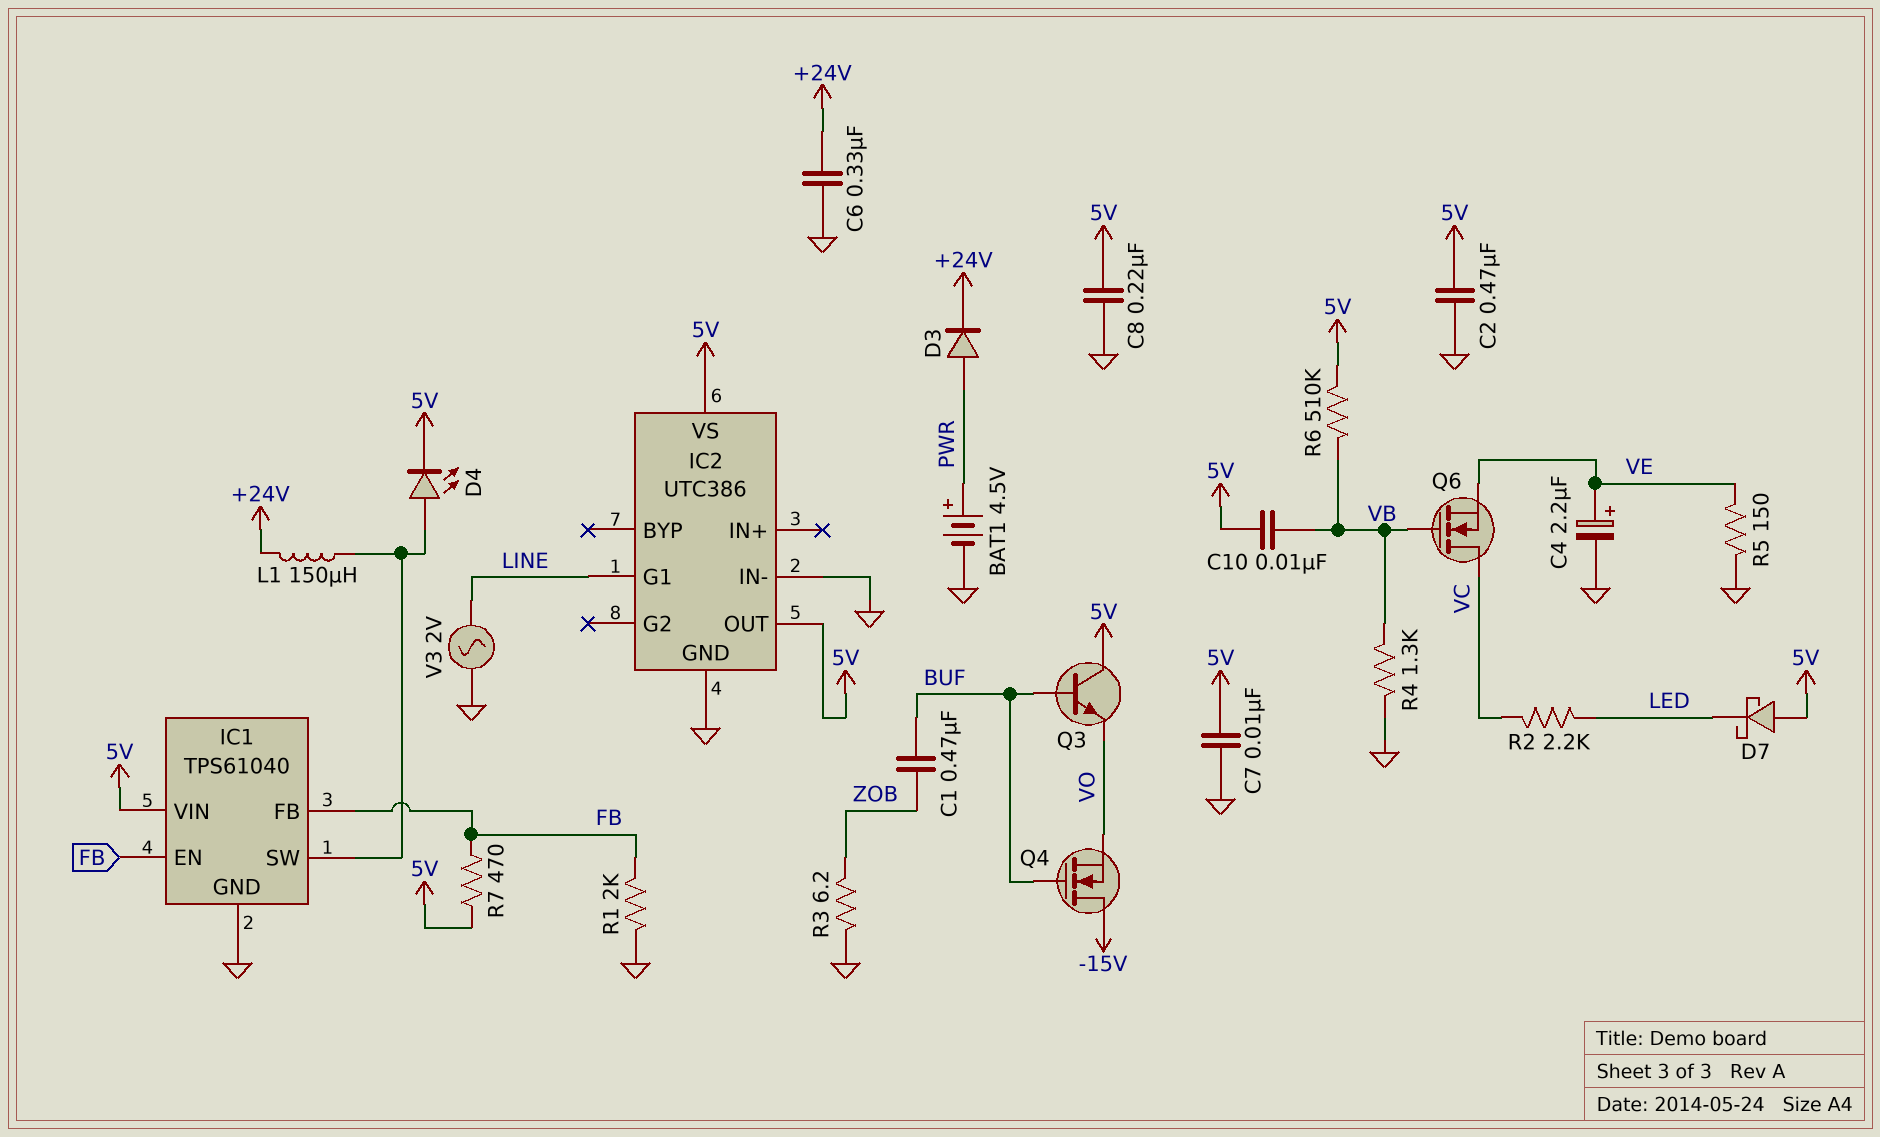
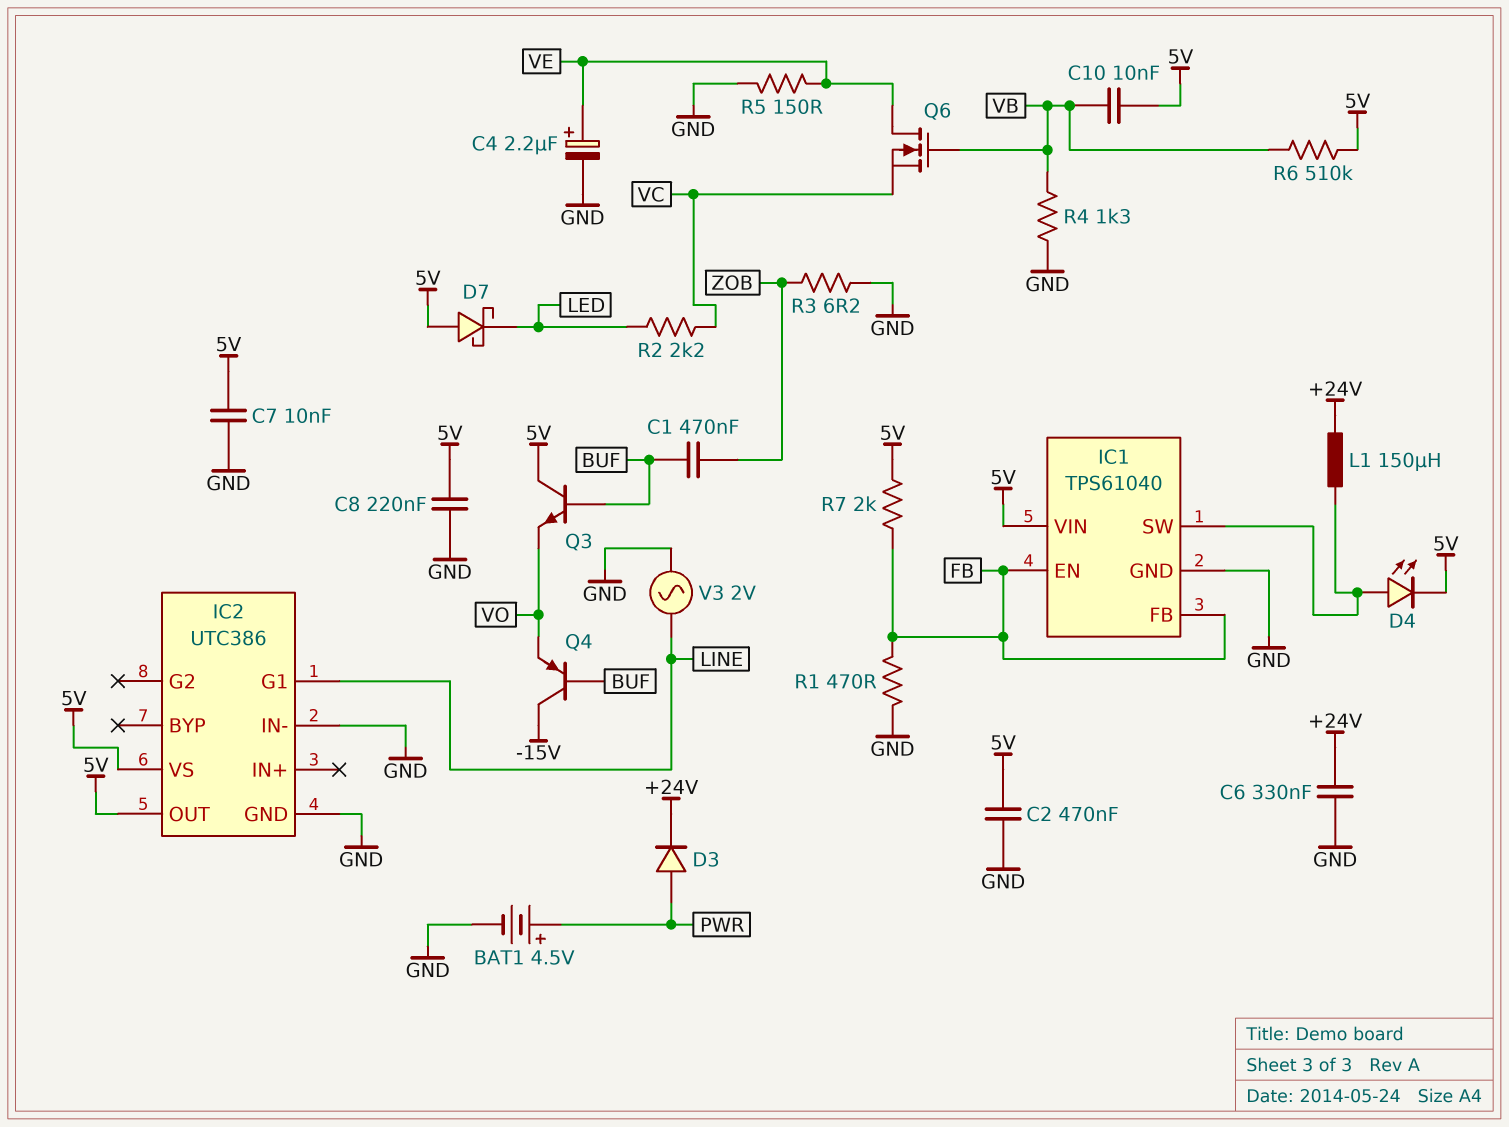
Q4: NMOS (G BUF, D -15V, S VO) -> PNP (B BUF, C -15V, E VO)
Q6: NMOS (G VB, D VC, S VE) -> NMOS (G VB, D VE, S VC)
R1: 2k (FB, GND) -> 470 (FB, GND)
R7: 470 (5V, FB) -> 2k (5V, FB)

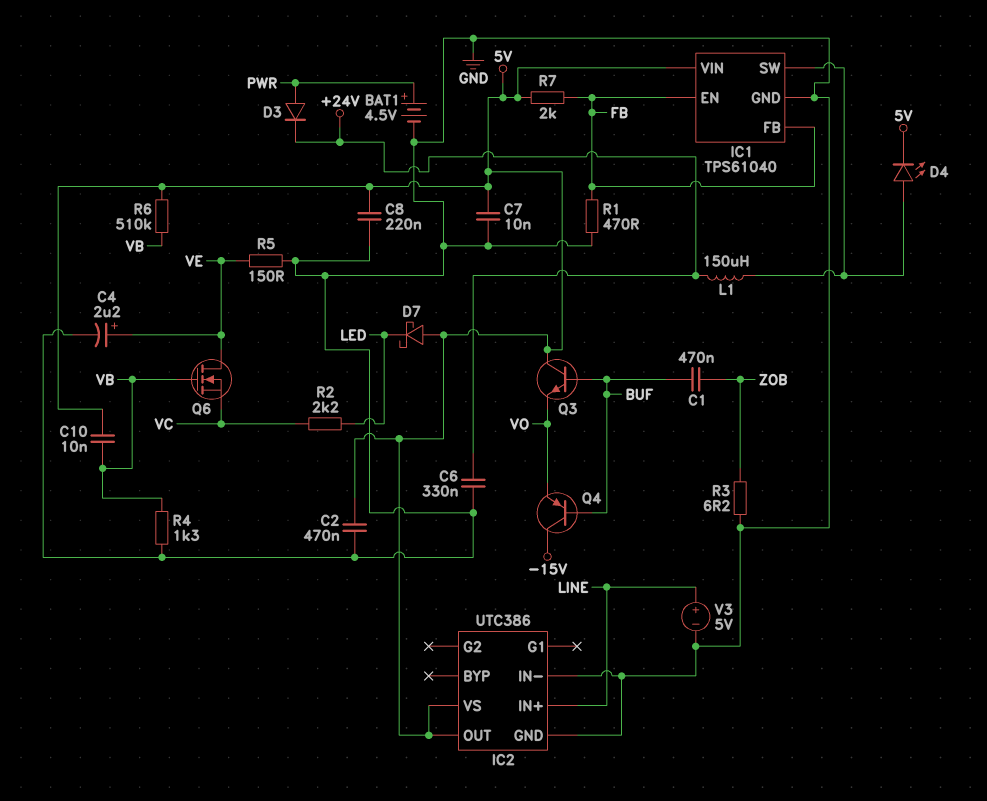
IC2 pin G1: LINE -> none
IC2 pin IN+: none -> LINE
V3: AC 2V (GND, LINE) -> 5V (plus LINE, minus GND)

